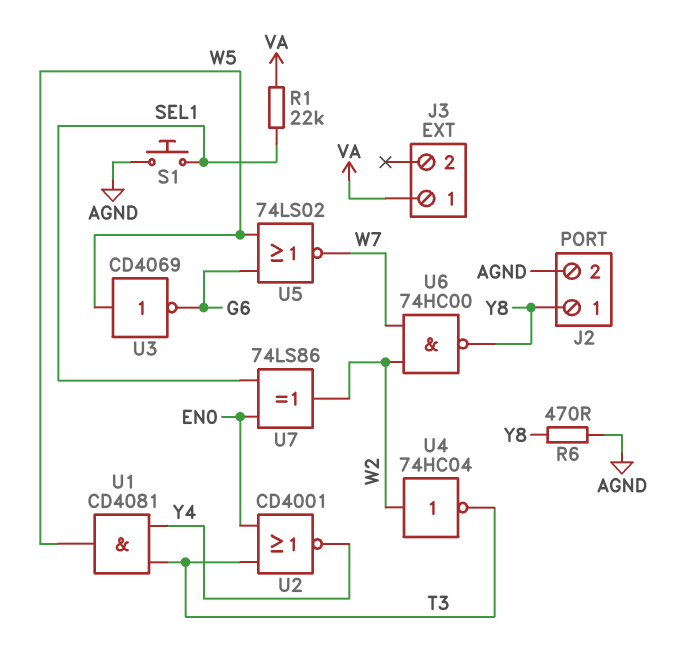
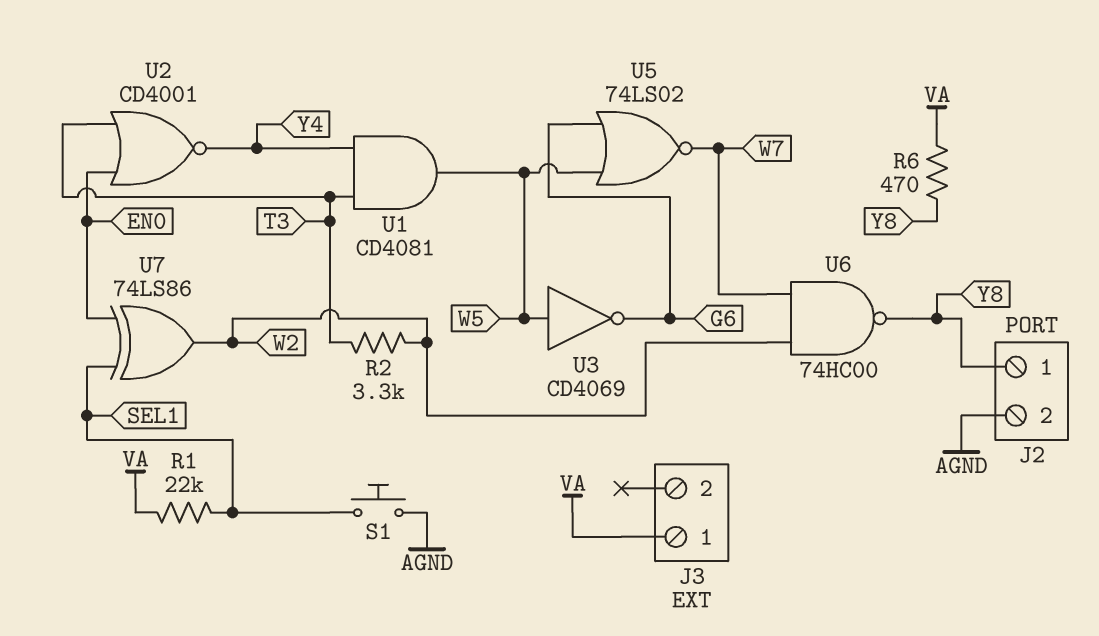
R2: none -> 3.3k (T3, W2)
R6: 470 (AGND, Y8) -> 470 (VA, Y8)
U4: NOT 74HC04 (in W2, out T3) -> none

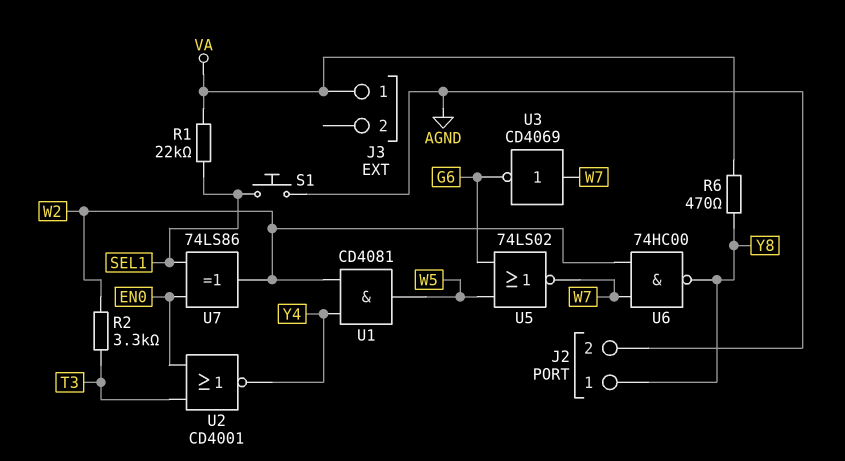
U1: AND CD4081 (in T3, in Y4, out W5) -> AND CD4081 (in W2, in Y4, out W5)
U3: NOT CD4069 (in W5, out G6) -> NOT CD4069 (in W7, out G6)

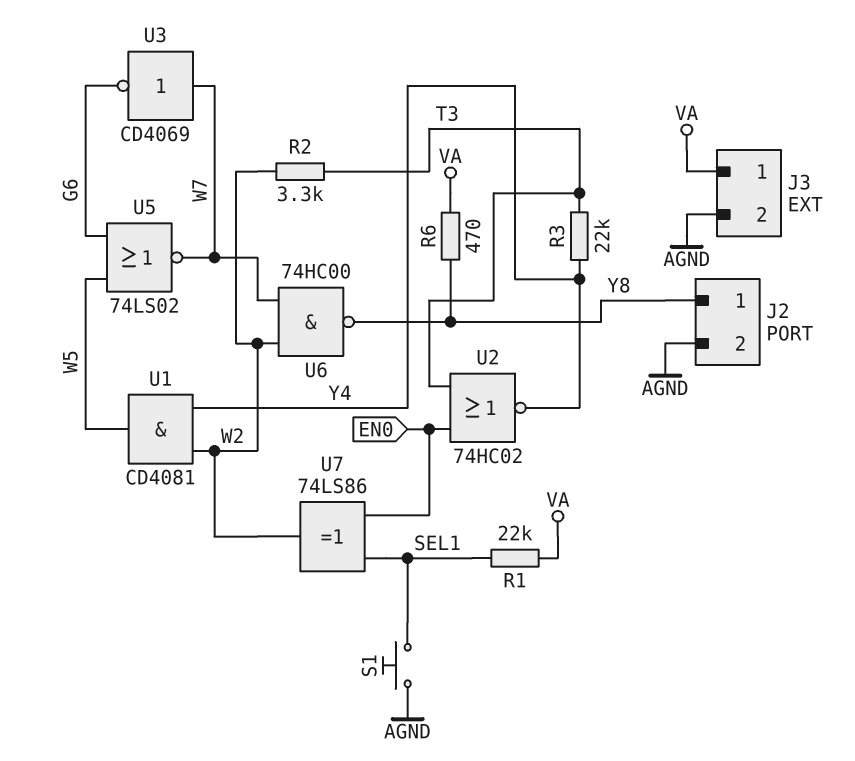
J3 pin 2: none -> AGND
R3: none -> 22k (T3, Y4)
U2: NOR CD4001 (in EN0, in T3, out Y4) -> NOR 74HC02 (in EN0, in T3, out Y4)

